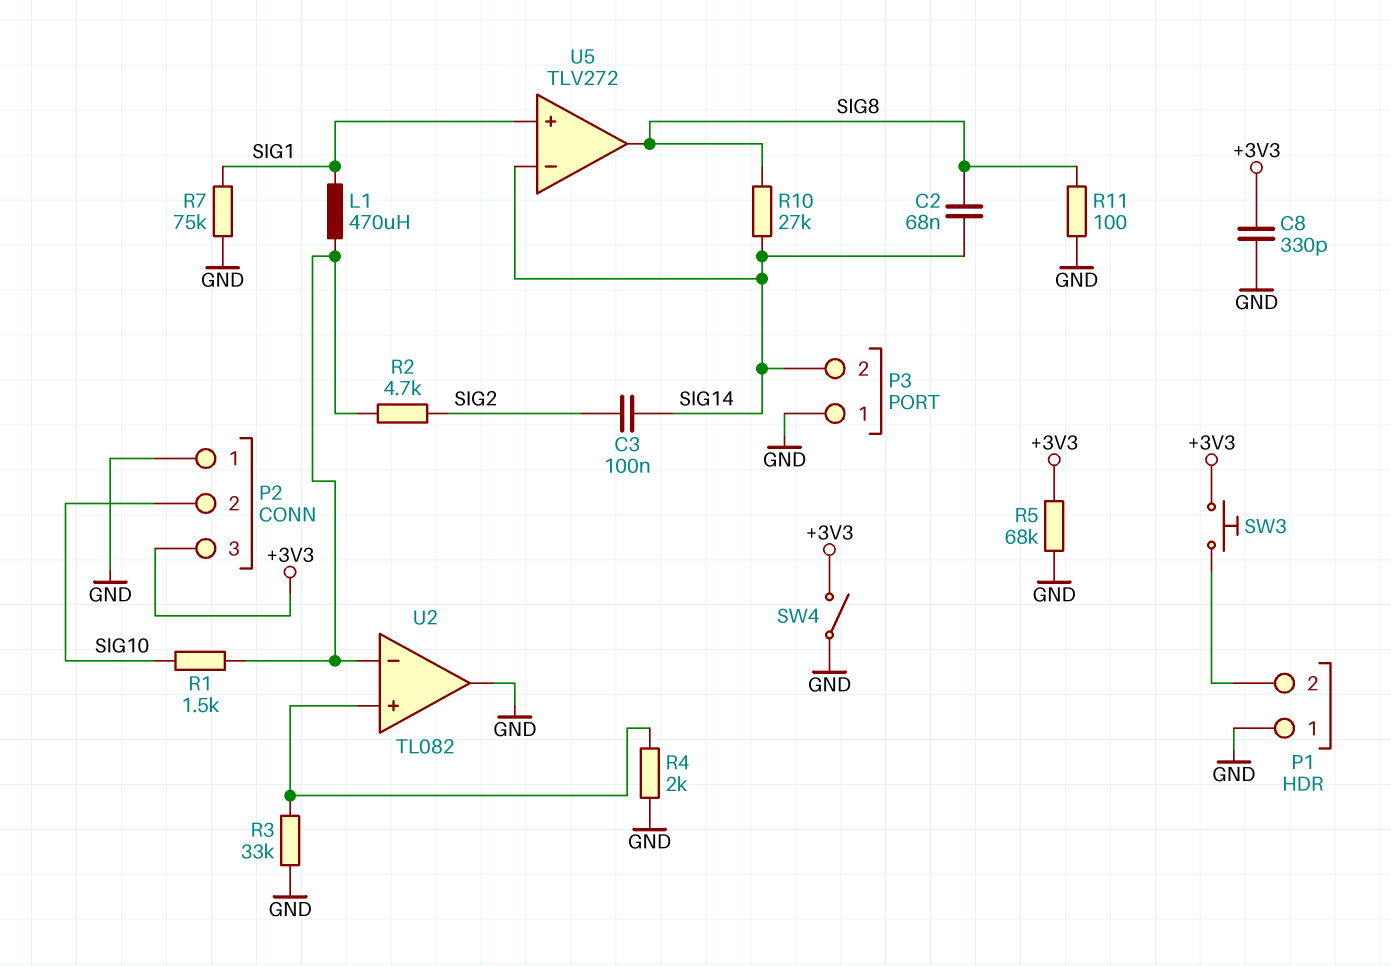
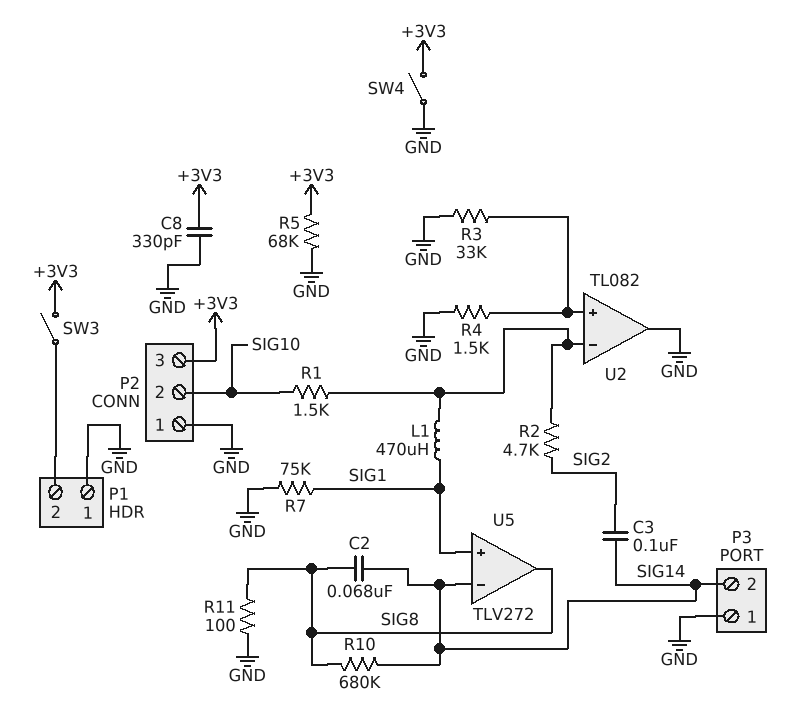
R4: 2k (GND, U2/in+) -> 1.5k (GND, U2/in+)
R10: 27k (SIG8, SIG14) -> 680k (SIG8, SIG14)
SW3: button (+3V3, P1/2) -> switch (+3V3, P1/2)

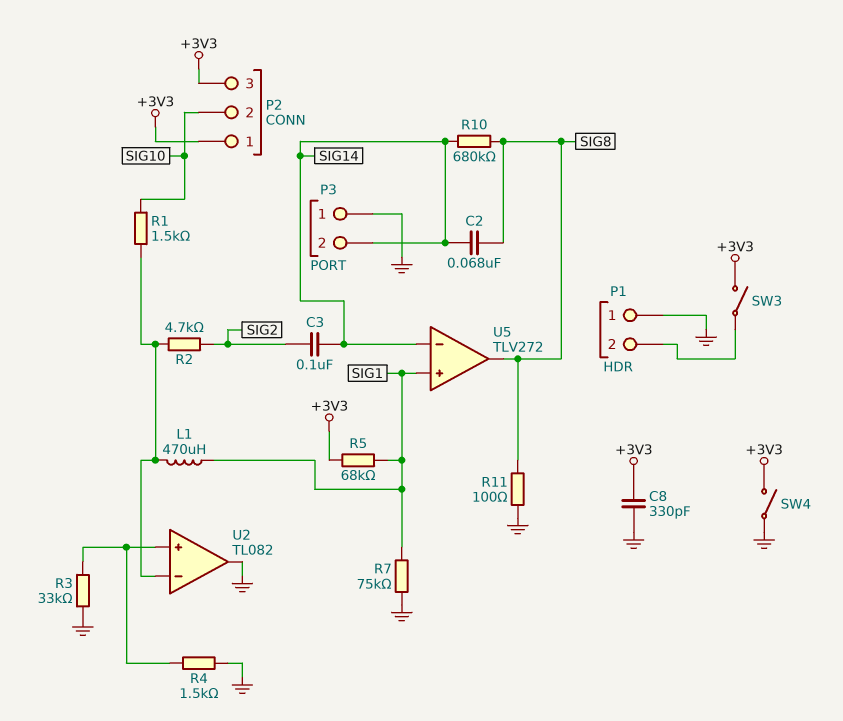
P2 pin 1: GND -> +3V3
R5: 68k (+3V3, GND) -> 68k (+3V3, SIG1)

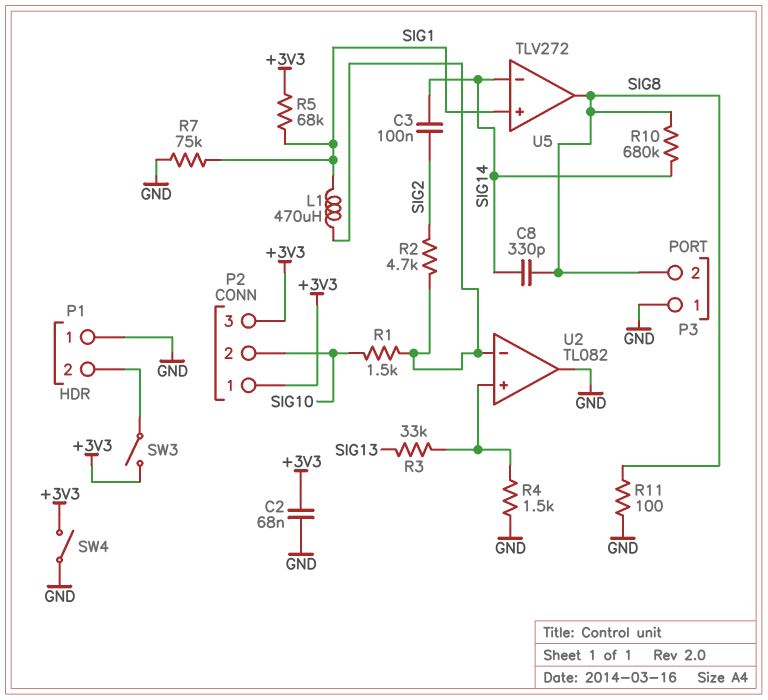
C2: 68nF (SIG8, SIG14) -> 68nF (+3V3, GND)
C8: 330pF (+3V3, GND) -> 330pF (SIG8, SIG14)
P3 pin 2: SIG14 -> SIG8
R3: 33k (GND, U2/in+) -> 33k (SIG13, U2/in+)

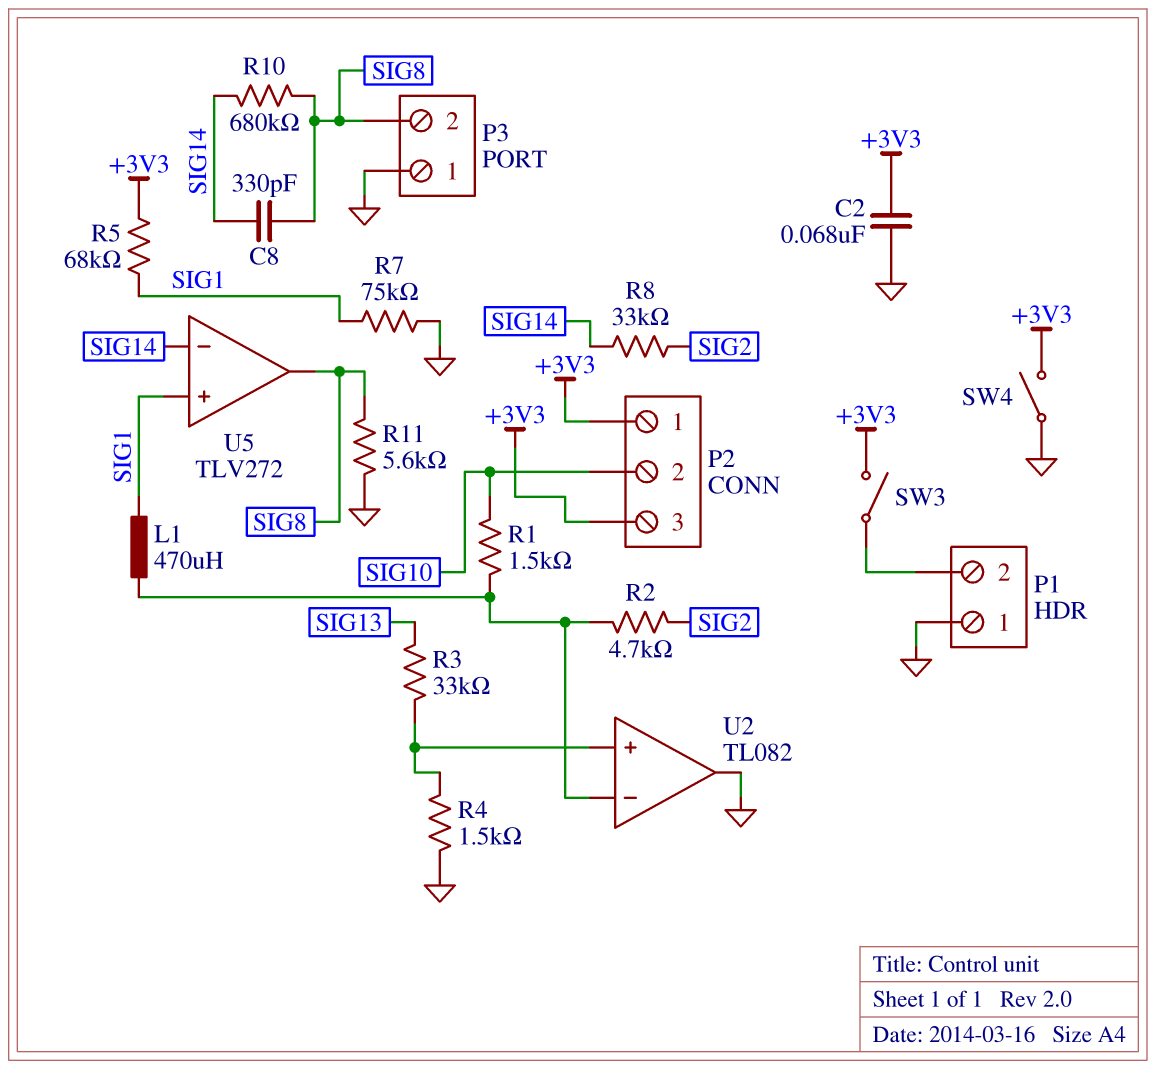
C3: 100nF (SIG2, SIG14) -> none
R8: none -> 33k (SIG2, SIG14)
R11: 100 (GND, SIG8) -> 5.6k (GND, SIG8)

